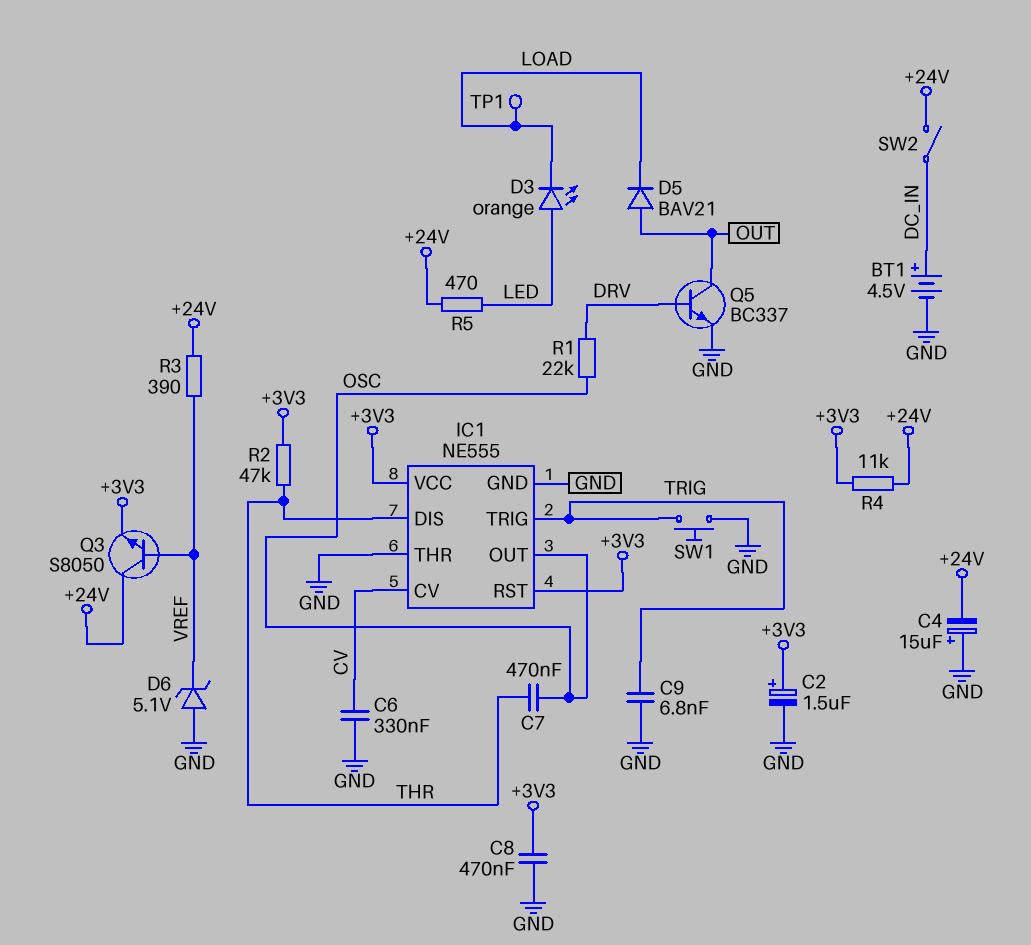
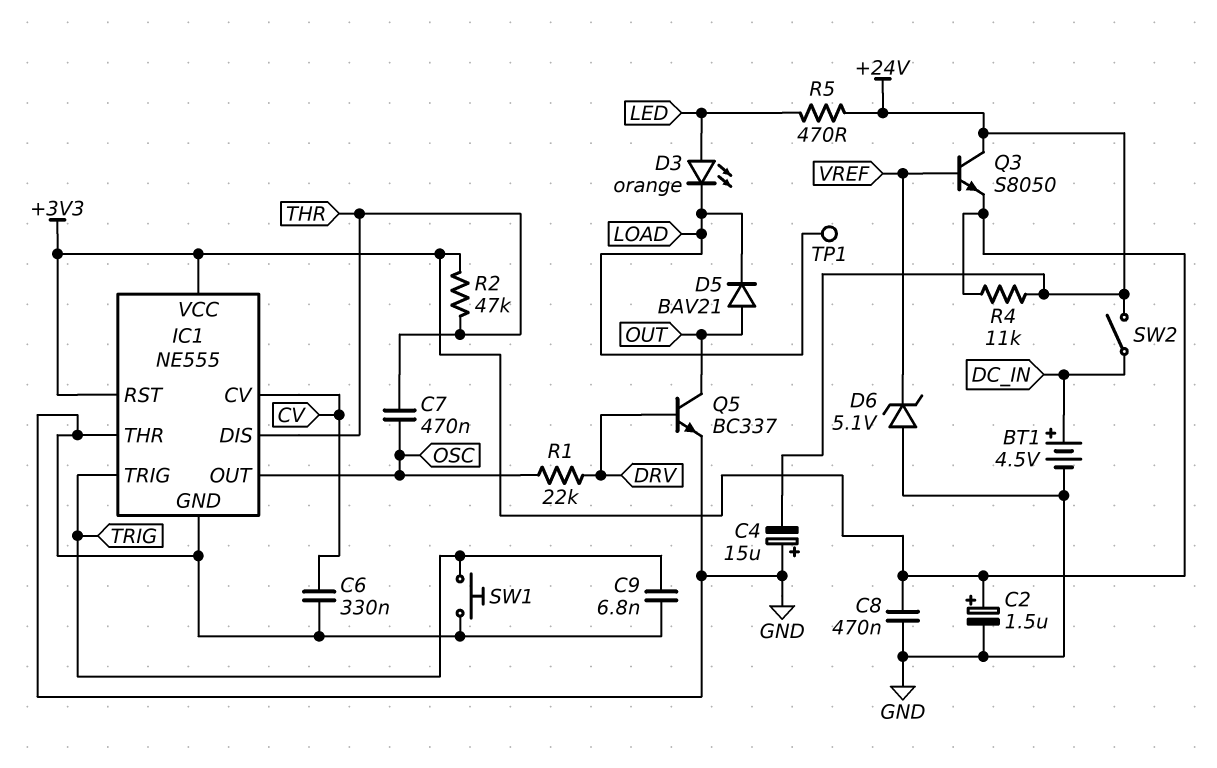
R3: 390 (+24V, VREF) -> none

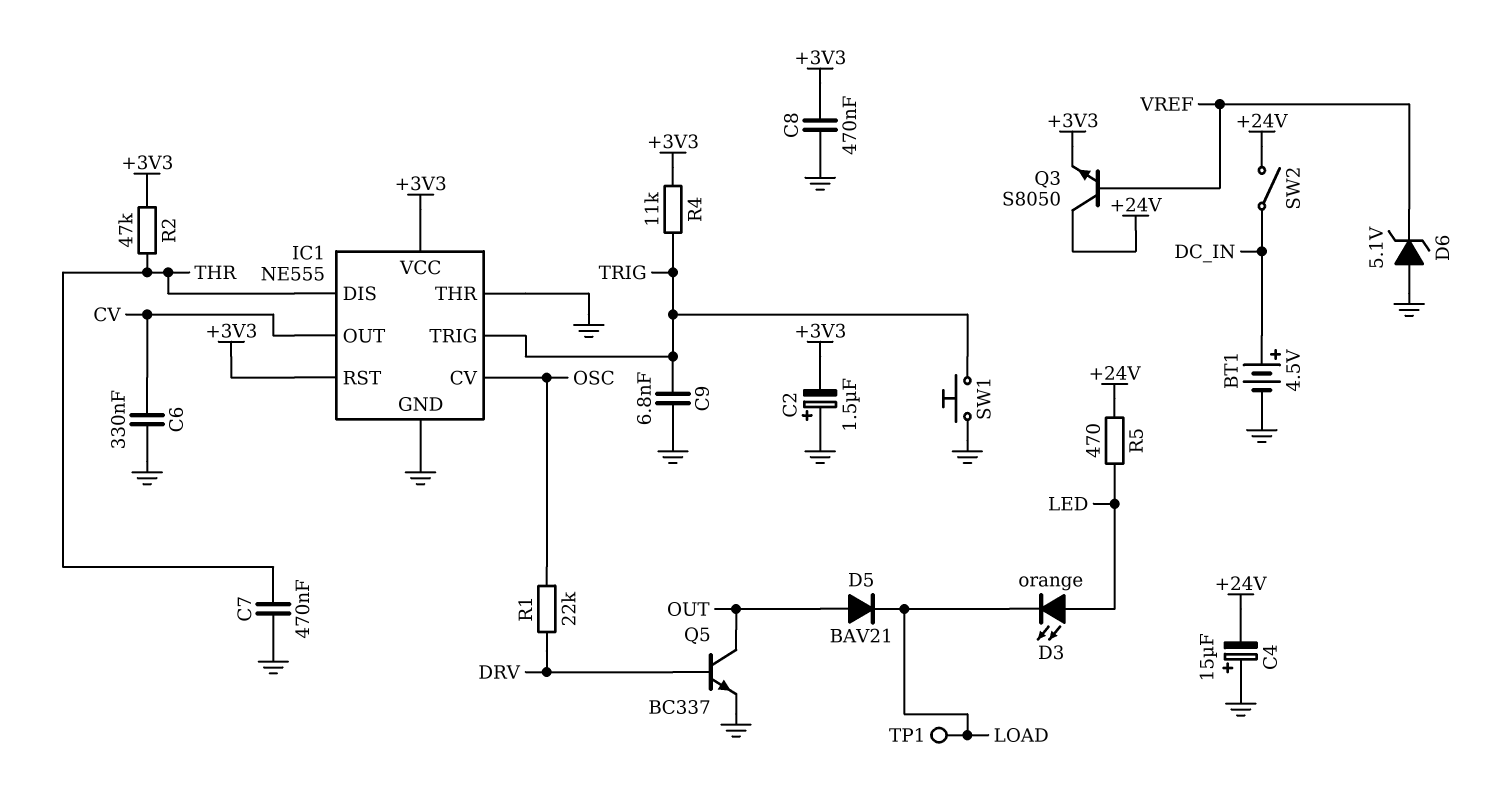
C2: 1.5uF (plus +3V3, minus GND) -> 1.5uF (plus GND, minus +3V3)
C7: 470nF (OSC, THR) -> 470nF (GND, THR)
IC1 pin CV: CV -> OSC
IC1 pin OUT: OSC -> CV
R4: 11k (+3V3, +24V) -> 11k (+3V3, TRIG)

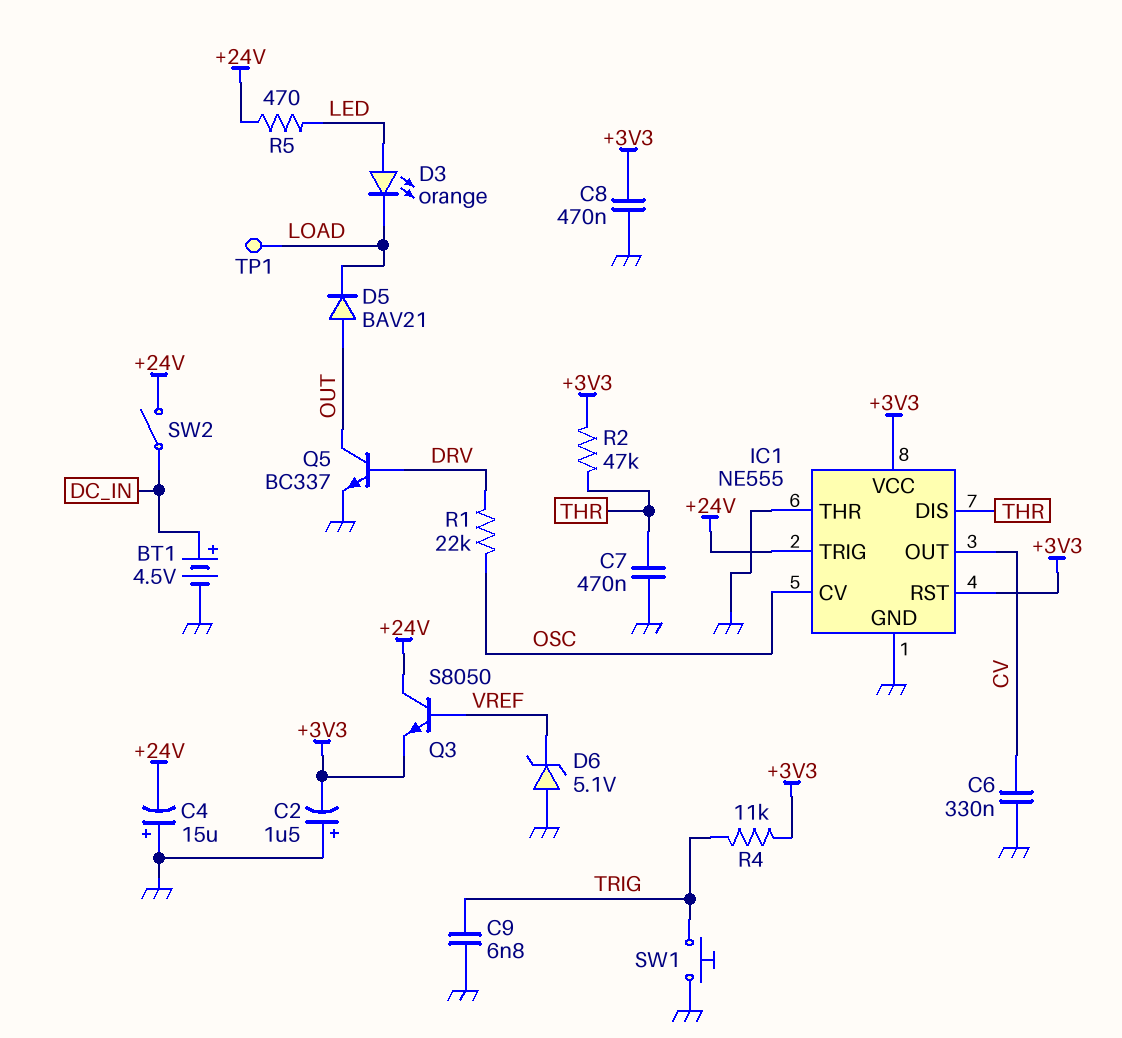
IC1 pin TRIG: TRIG -> +24V

